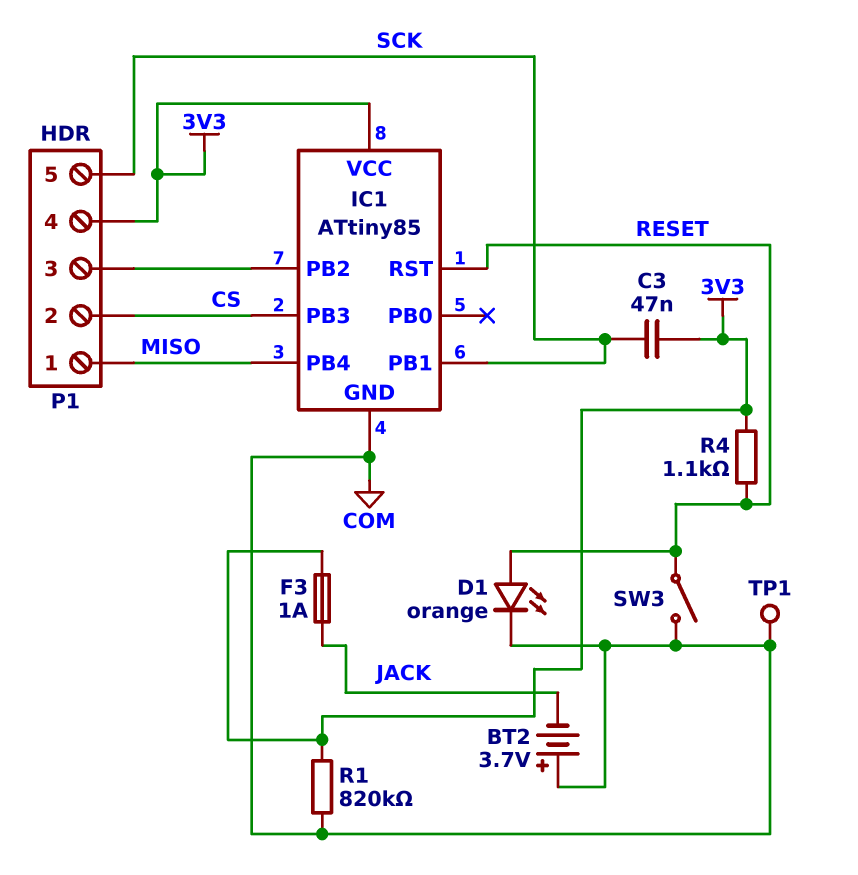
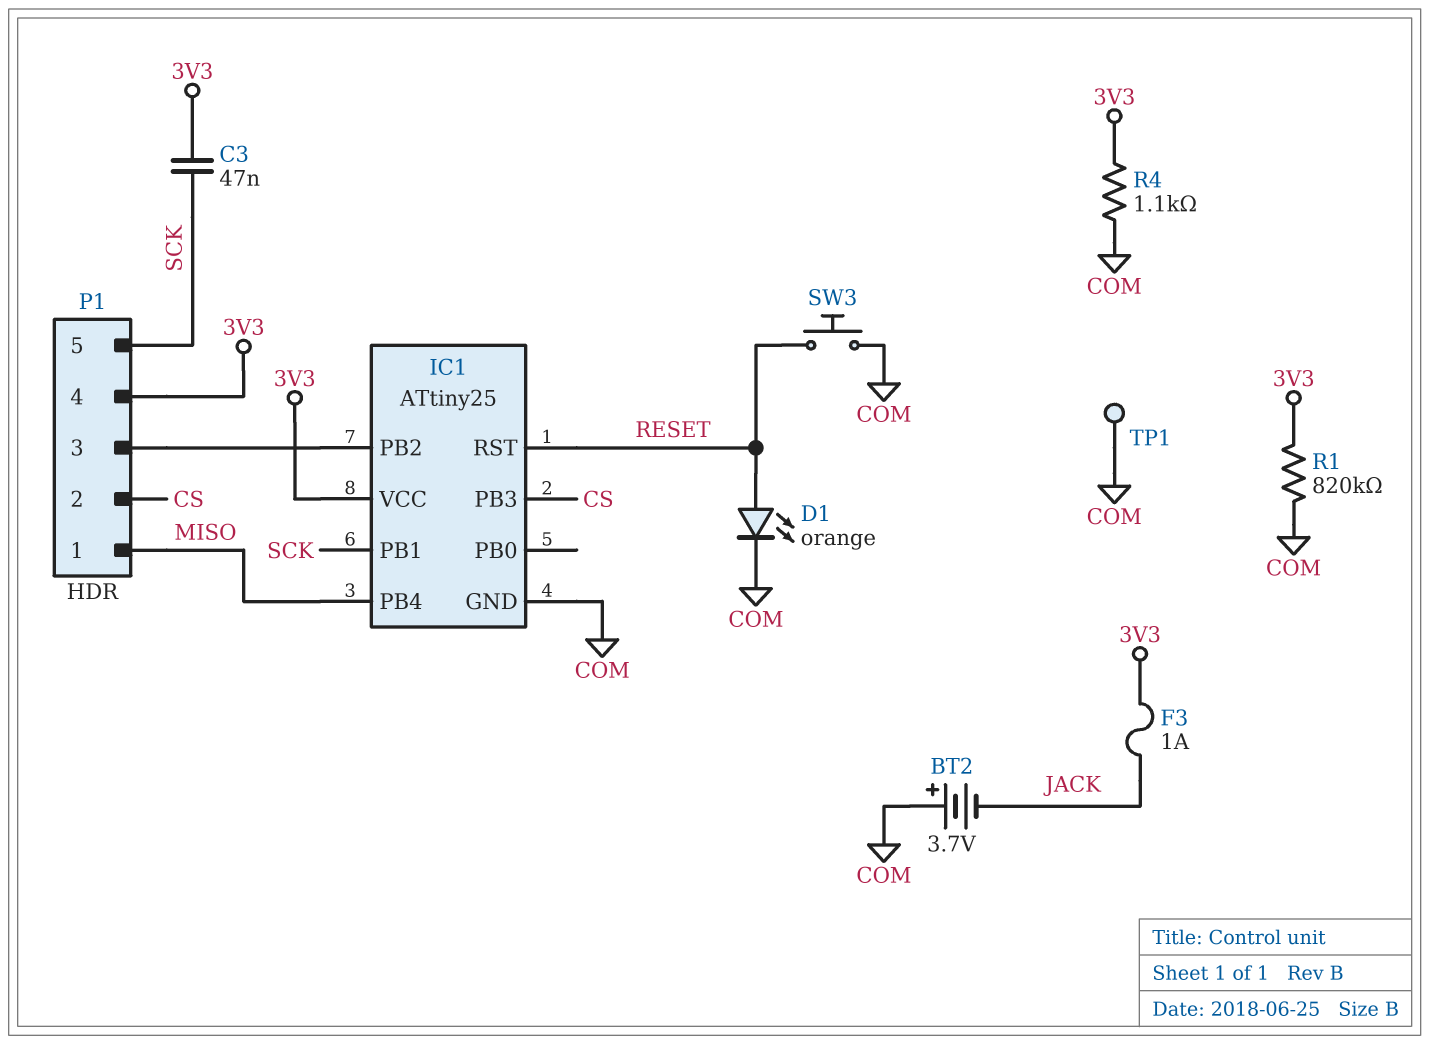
IC1: ATtiny85 -> ATtiny25
R4: 1.1k (3V3, RESET) -> 1.1k (3V3, COM)
SW3: switch (COM, RESET) -> button (COM, RESET)

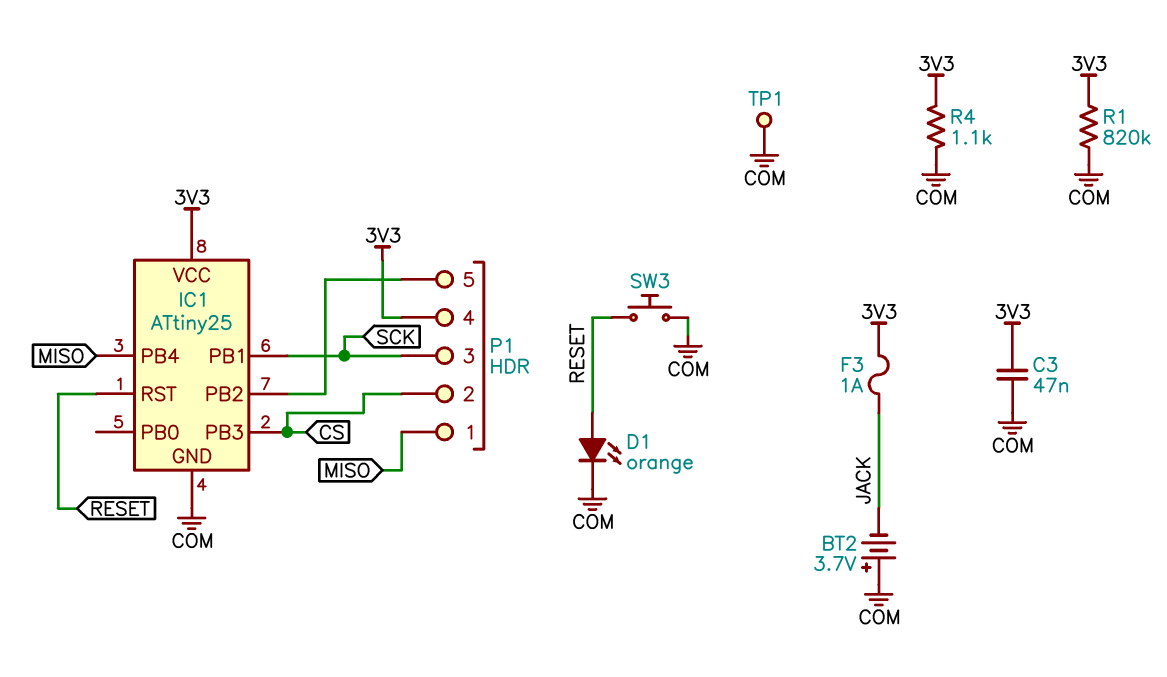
C3: 47nF (3V3, SCK) -> 47nF (3V3, COM)
P1 pin 3: IC1/PB2 -> SCK
P1 pin 5: SCK -> IC1/PB2

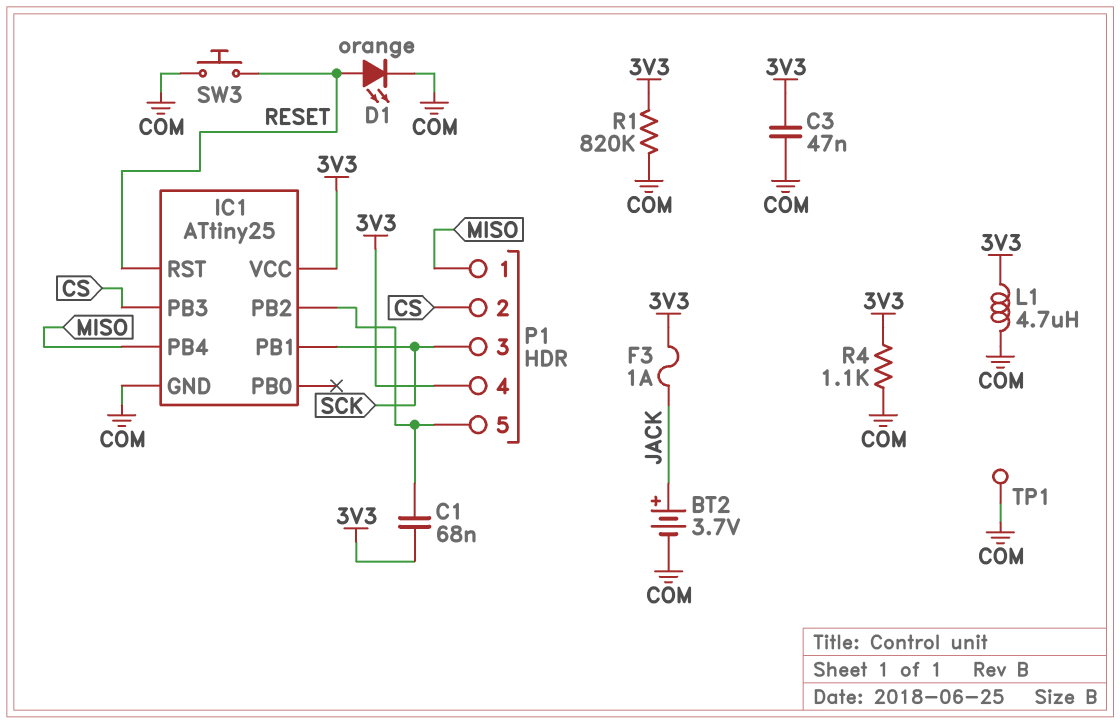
BT2: 3.7V (plus COM, minus JACK) -> 3.7V (plus JACK, minus COM)
C1: none -> 68nF (3V3, IC1/PB2)
L1: none -> 4.7uH (3V3, COM)

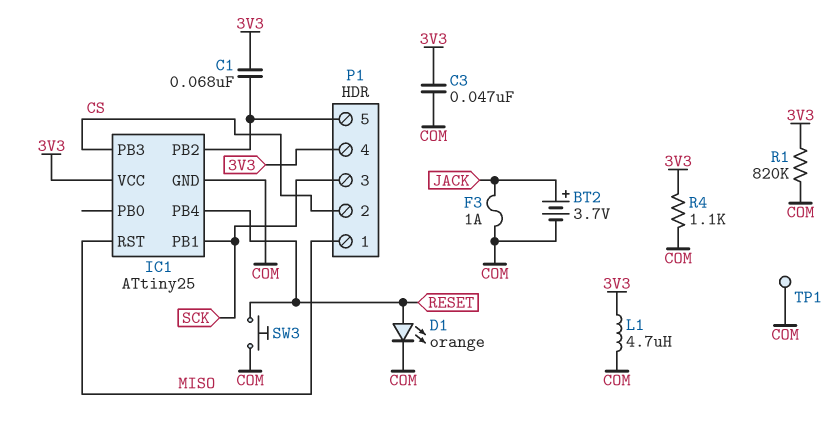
F3: 1A (3V3, JACK) -> 1A (COM, JACK)
IC1 pin PB4: MISO -> RESET
IC1 pin RST: RESET -> MISO

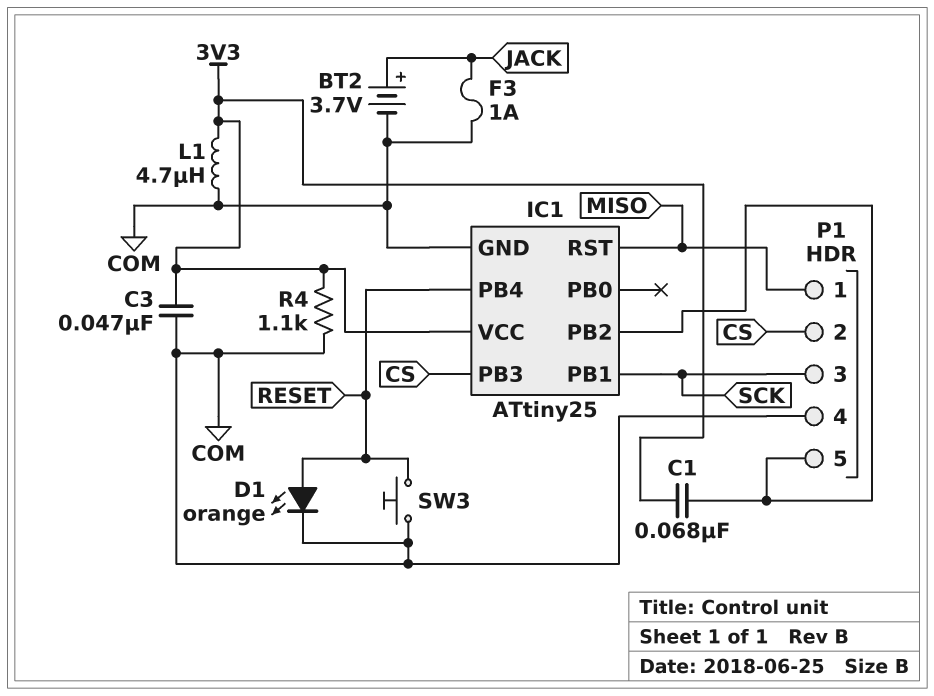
P1 pin 4: 3V3 -> COM
R1: 820k (3V3, COM) -> none
TP1: test point (COM) -> none

